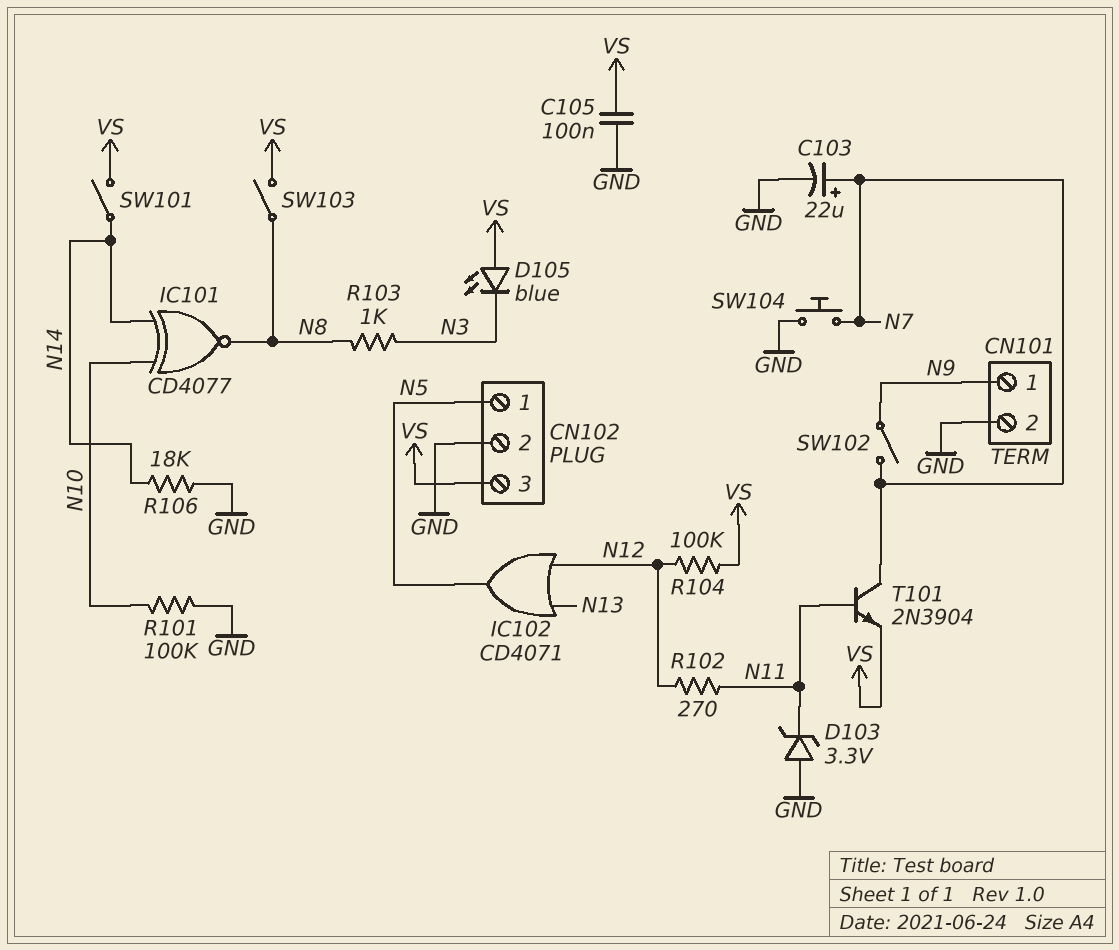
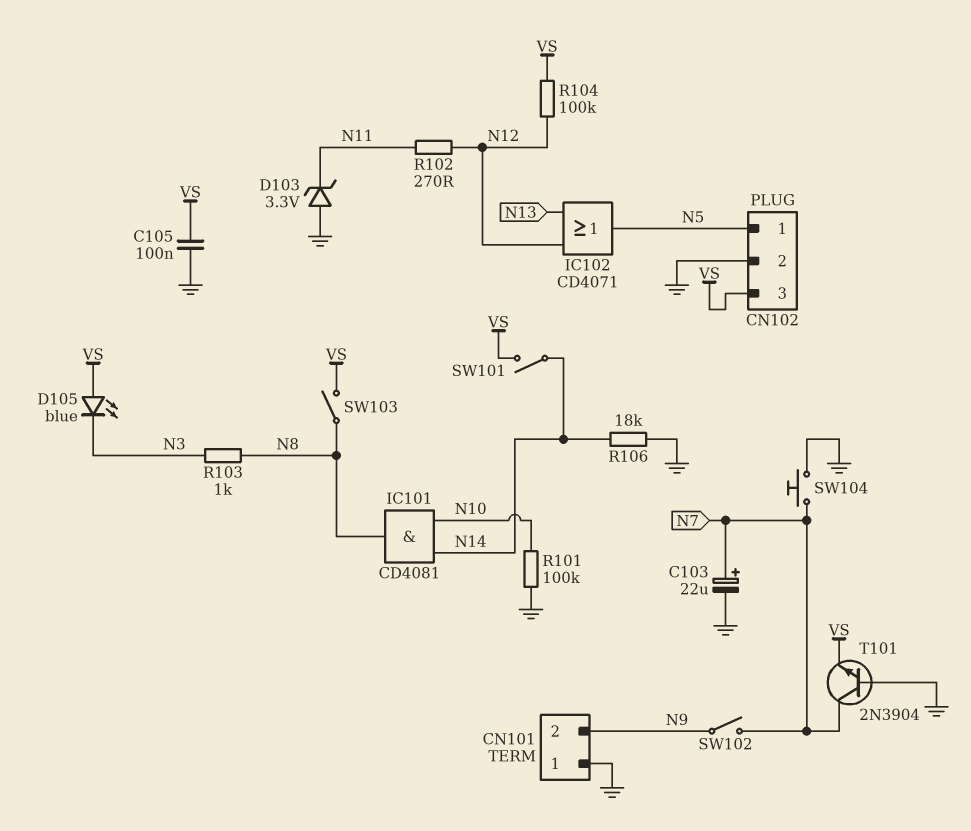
CN101 pin 1: N9 -> GND
CN101 pin 2: GND -> N9
IC101: XNOR CD4077 (in N10, in N14, out N8) -> AND CD4081 (in N10, in N14, out N8)
T101: NPN 2N3904 (B N11, C N7, E VS) -> NPN 2N3904 (B GND, C N7, E VS)

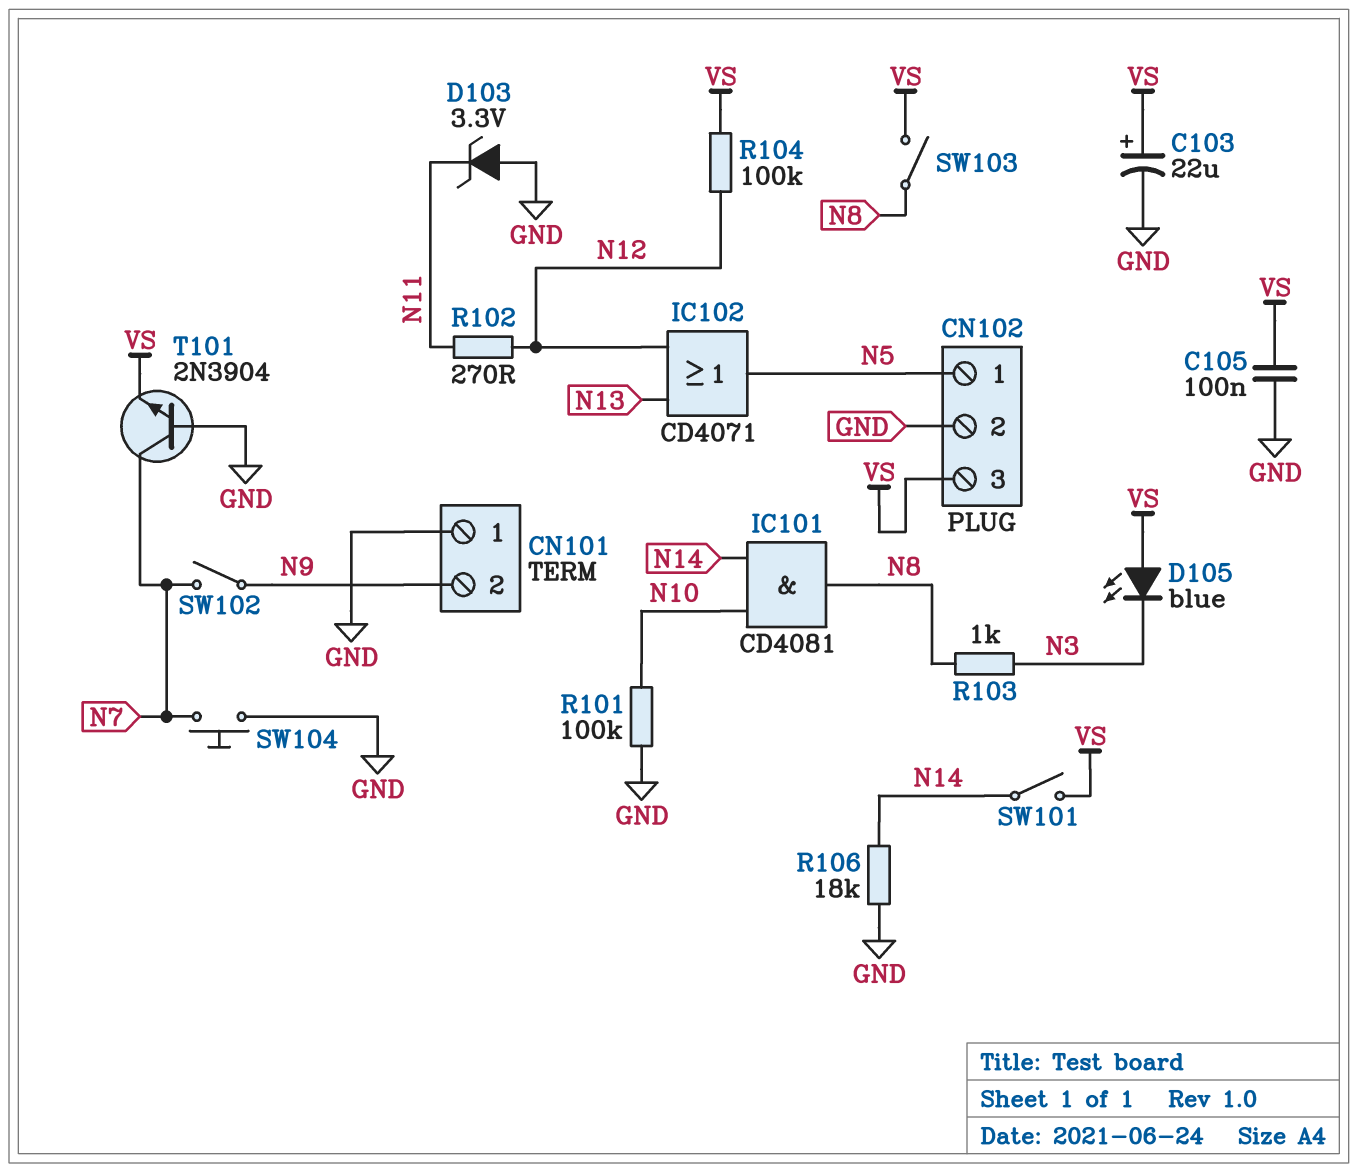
C103: 22uF (plus N7, minus GND) -> 22uF (plus VS, minus GND)

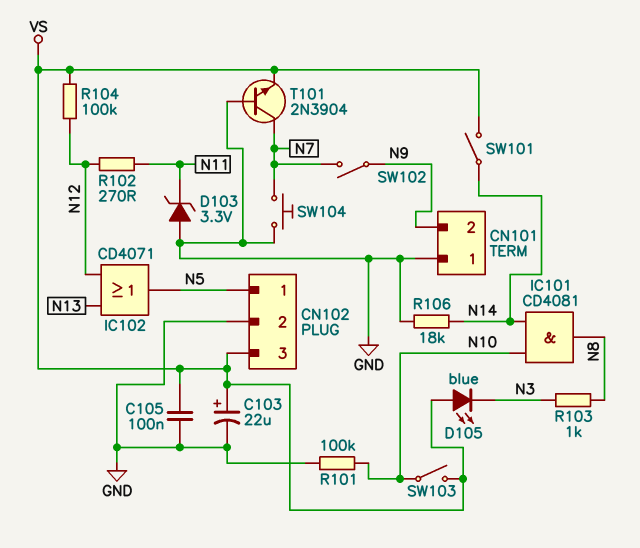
SW103: switch (N8, VS) -> switch (N10, VS)

